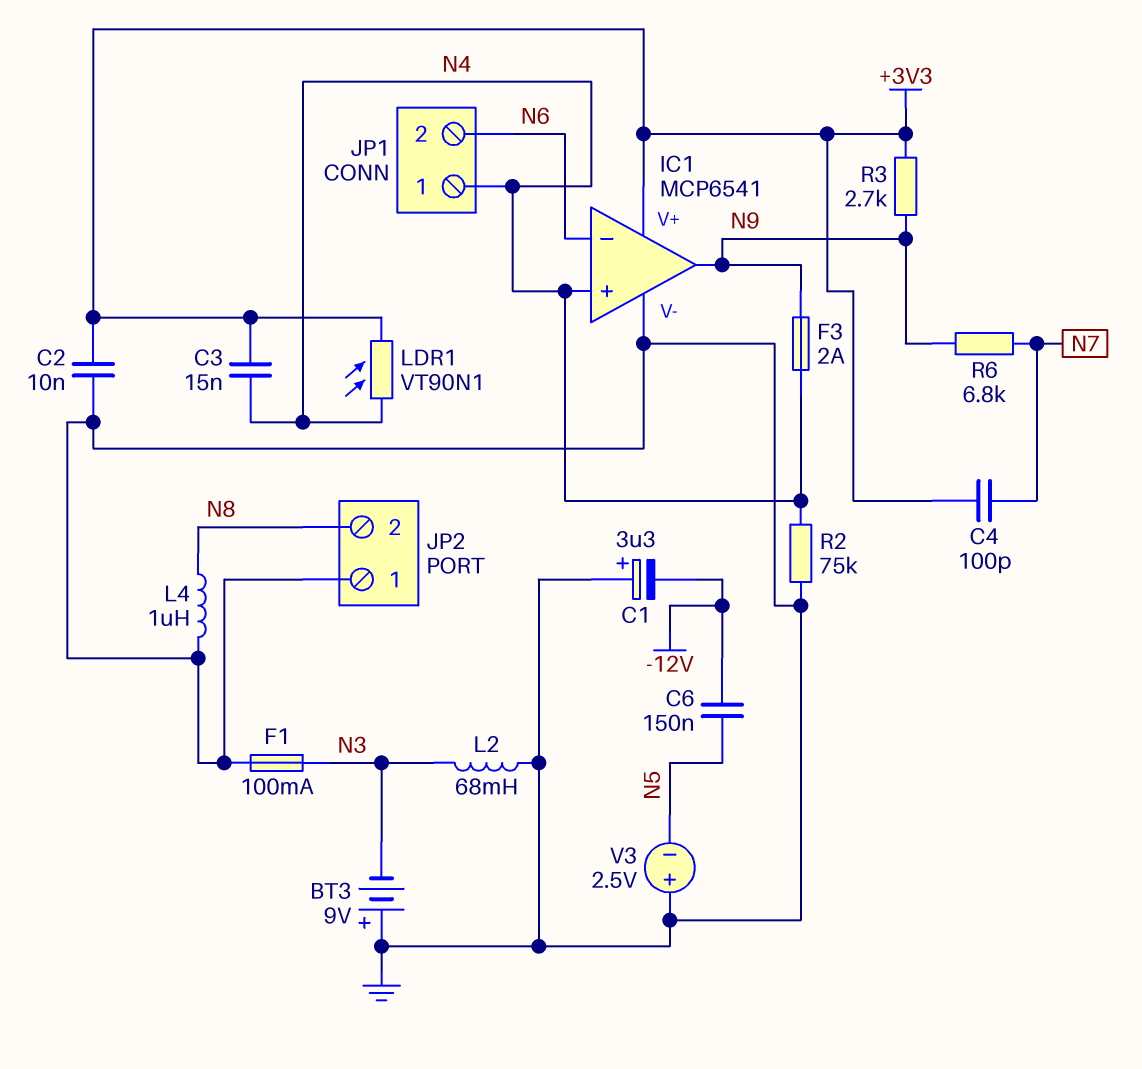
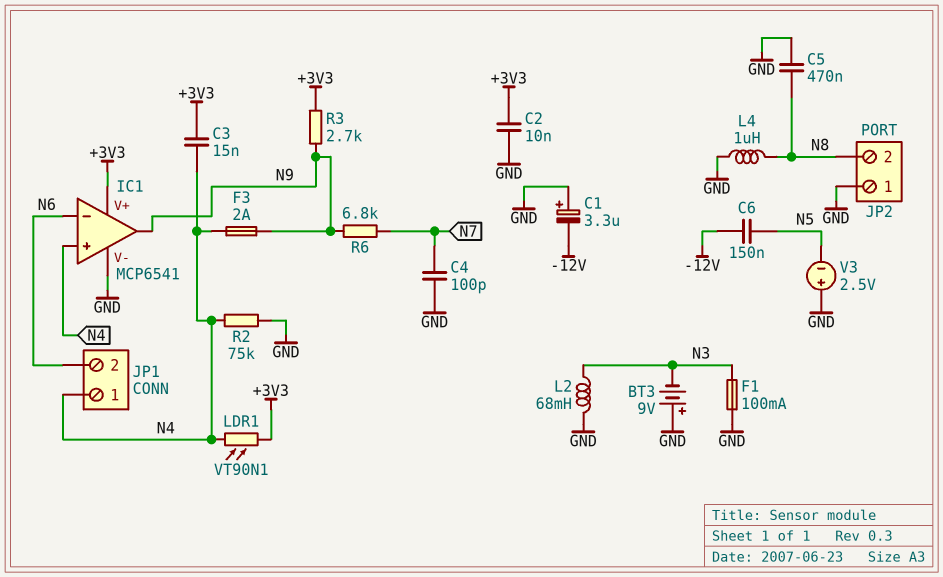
C4: 100pF (+3V3, N7) -> 100pF (GND, N7)
C5: none -> 470nF (GND, N8)

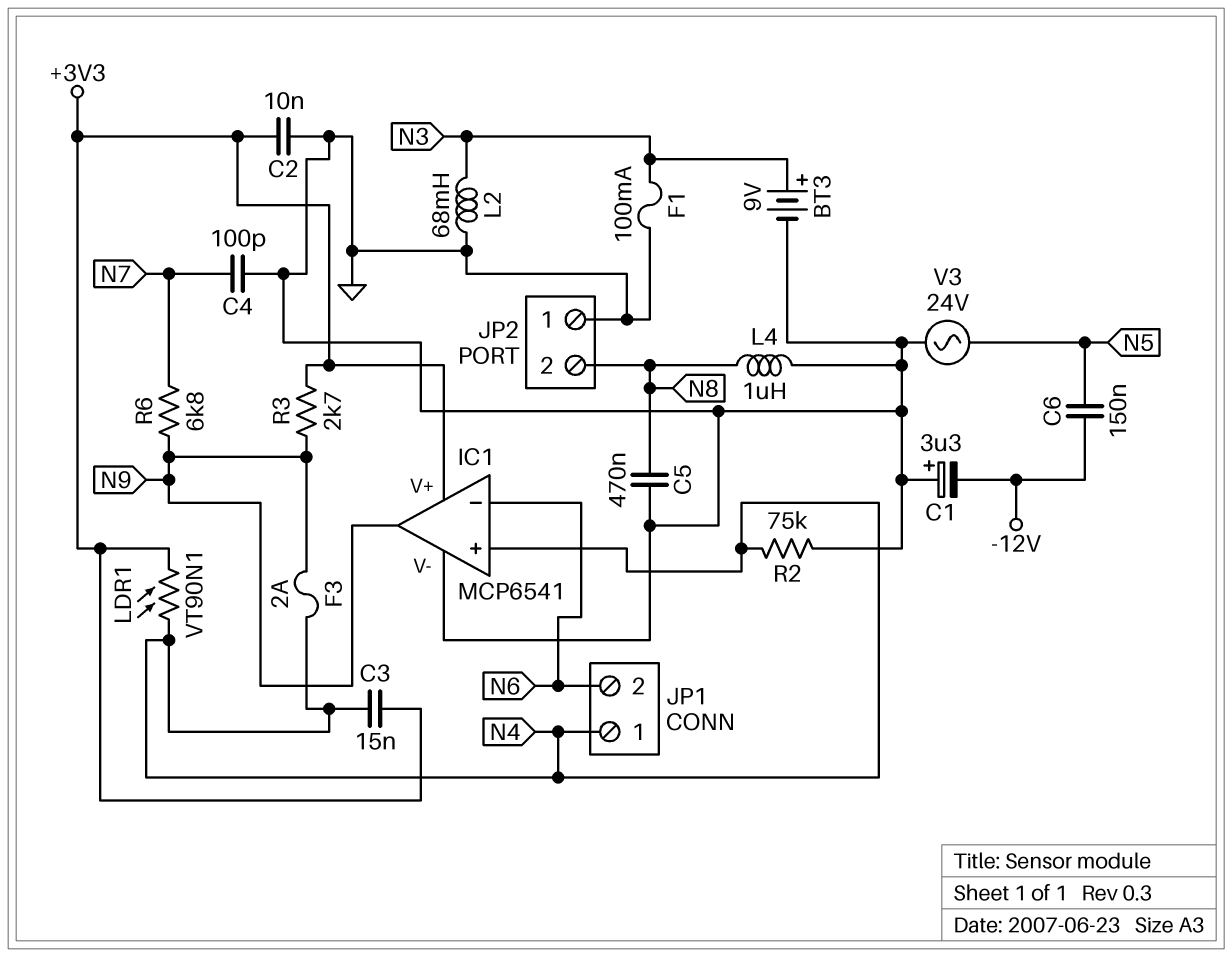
BT3: 9V (plus GND, minus N3) -> 9V (plus N3, minus GND)
V3: 2.5V (plus GND, minus N5) -> AC 24V (GND, N5)

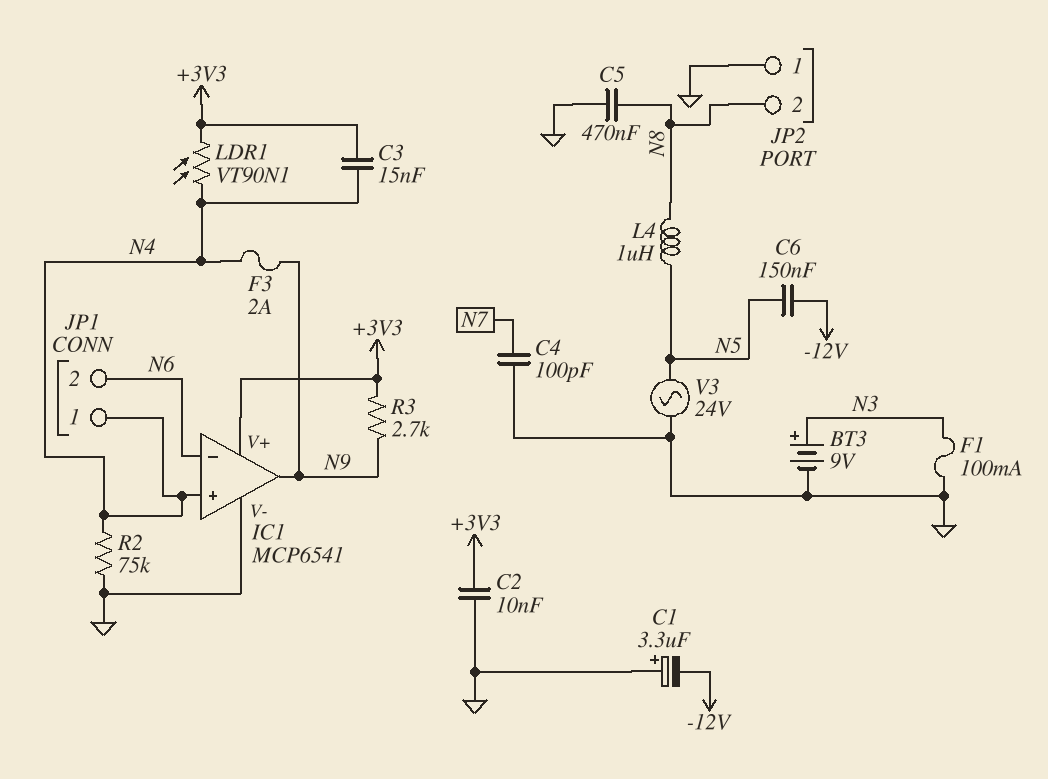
L2: 68mH (GND, N3) -> none
L4: 1uH (GND, N8) -> 1uH (N5, N8)
R6: 6.8k (N7, N9) -> none

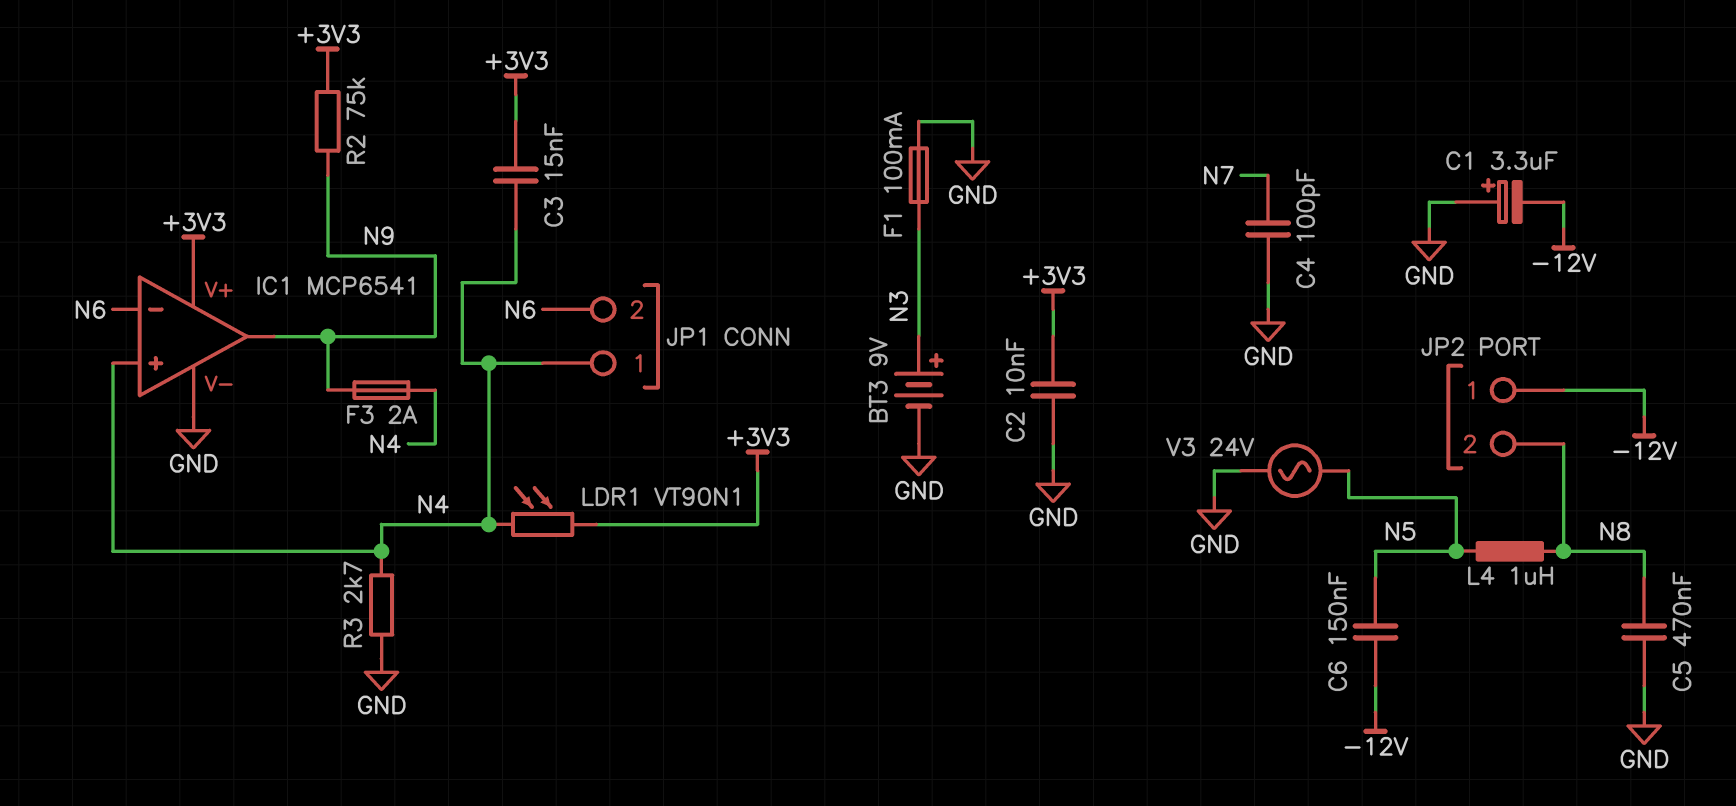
JP2 pin 1: GND -> -12V
R2: 75k (GND, N4) -> 75k (+3V3, N9)
R3: 2.7k (+3V3, N9) -> 2.7k (GND, N4)

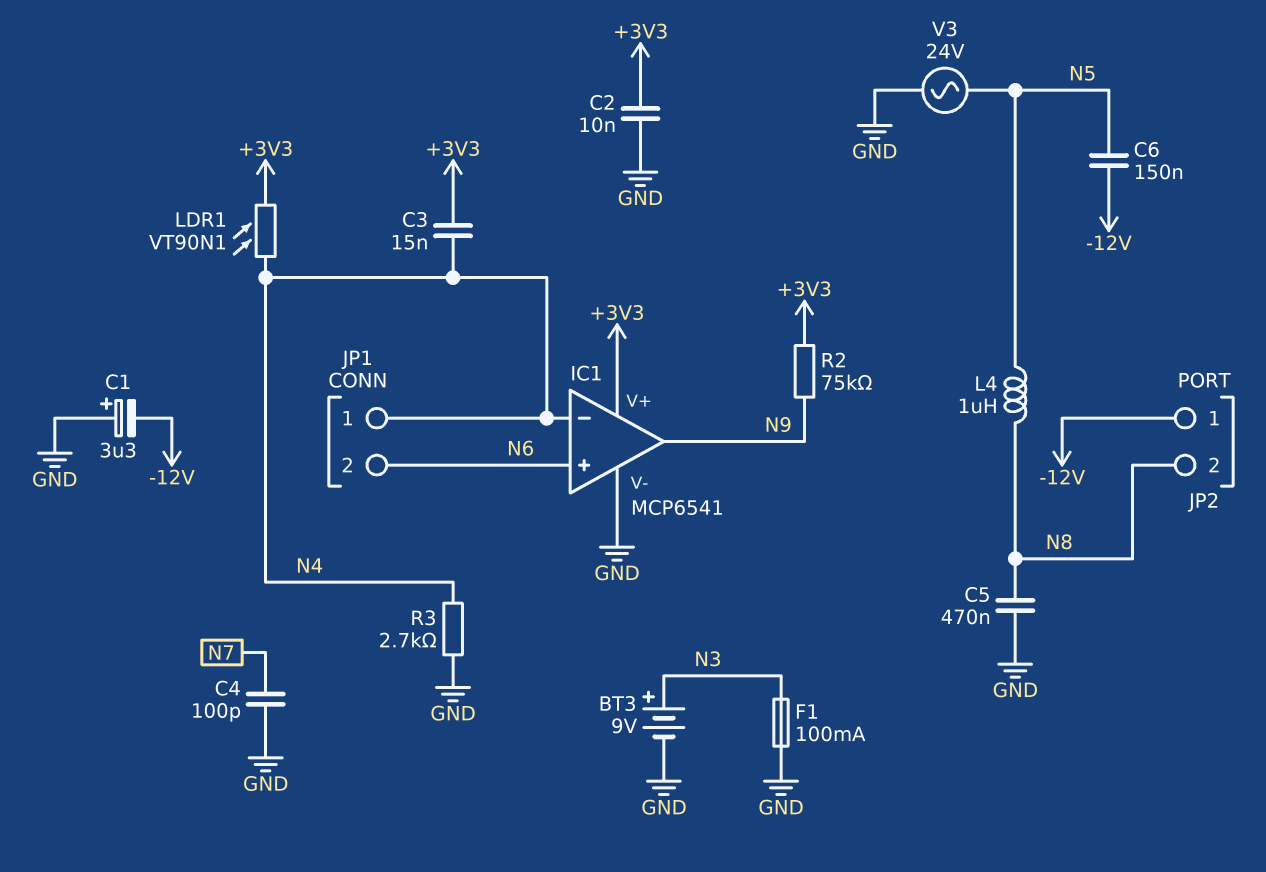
F3: 2A (N4, N9) -> none
IC1 pin in+: N4 -> N6
IC1 pin in-: N6 -> N4

